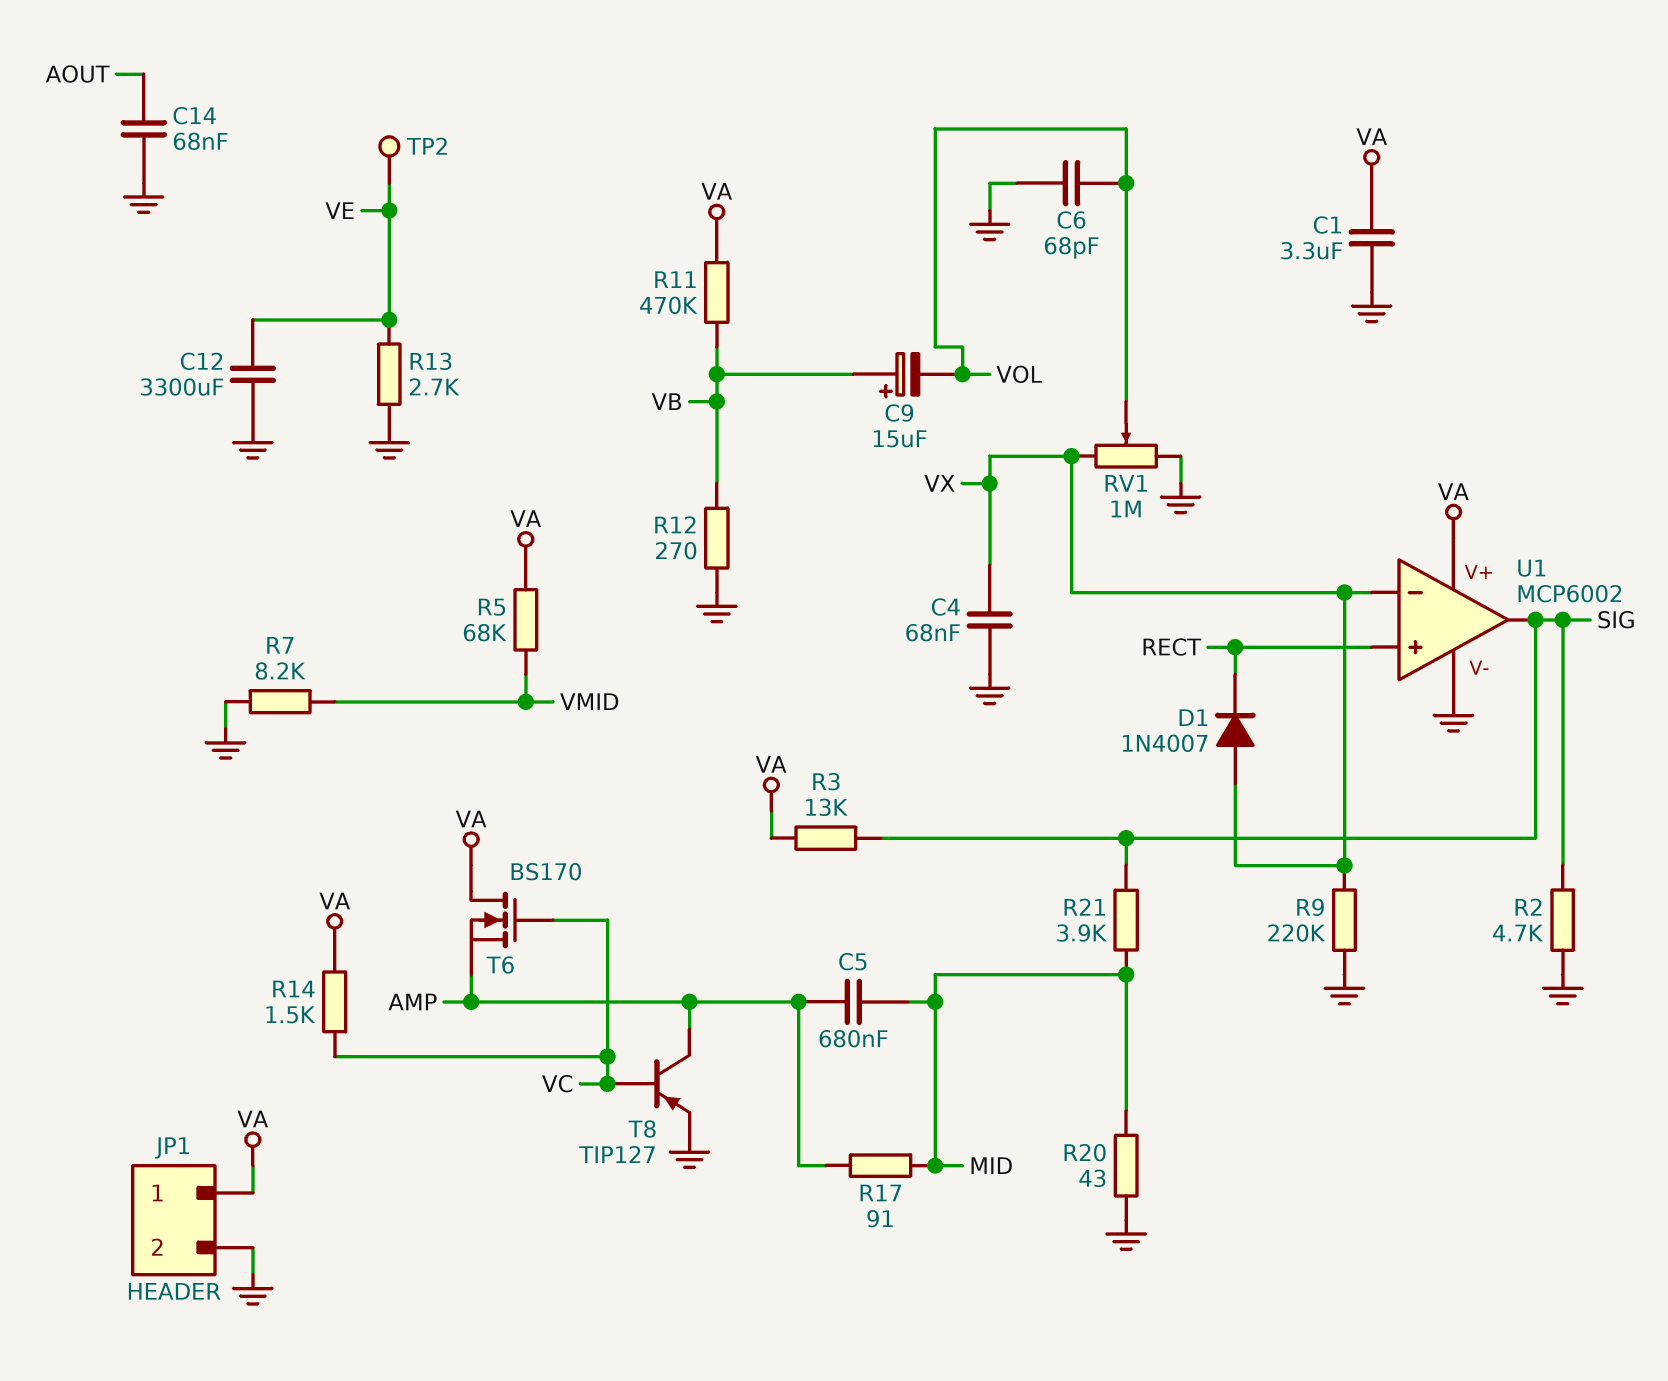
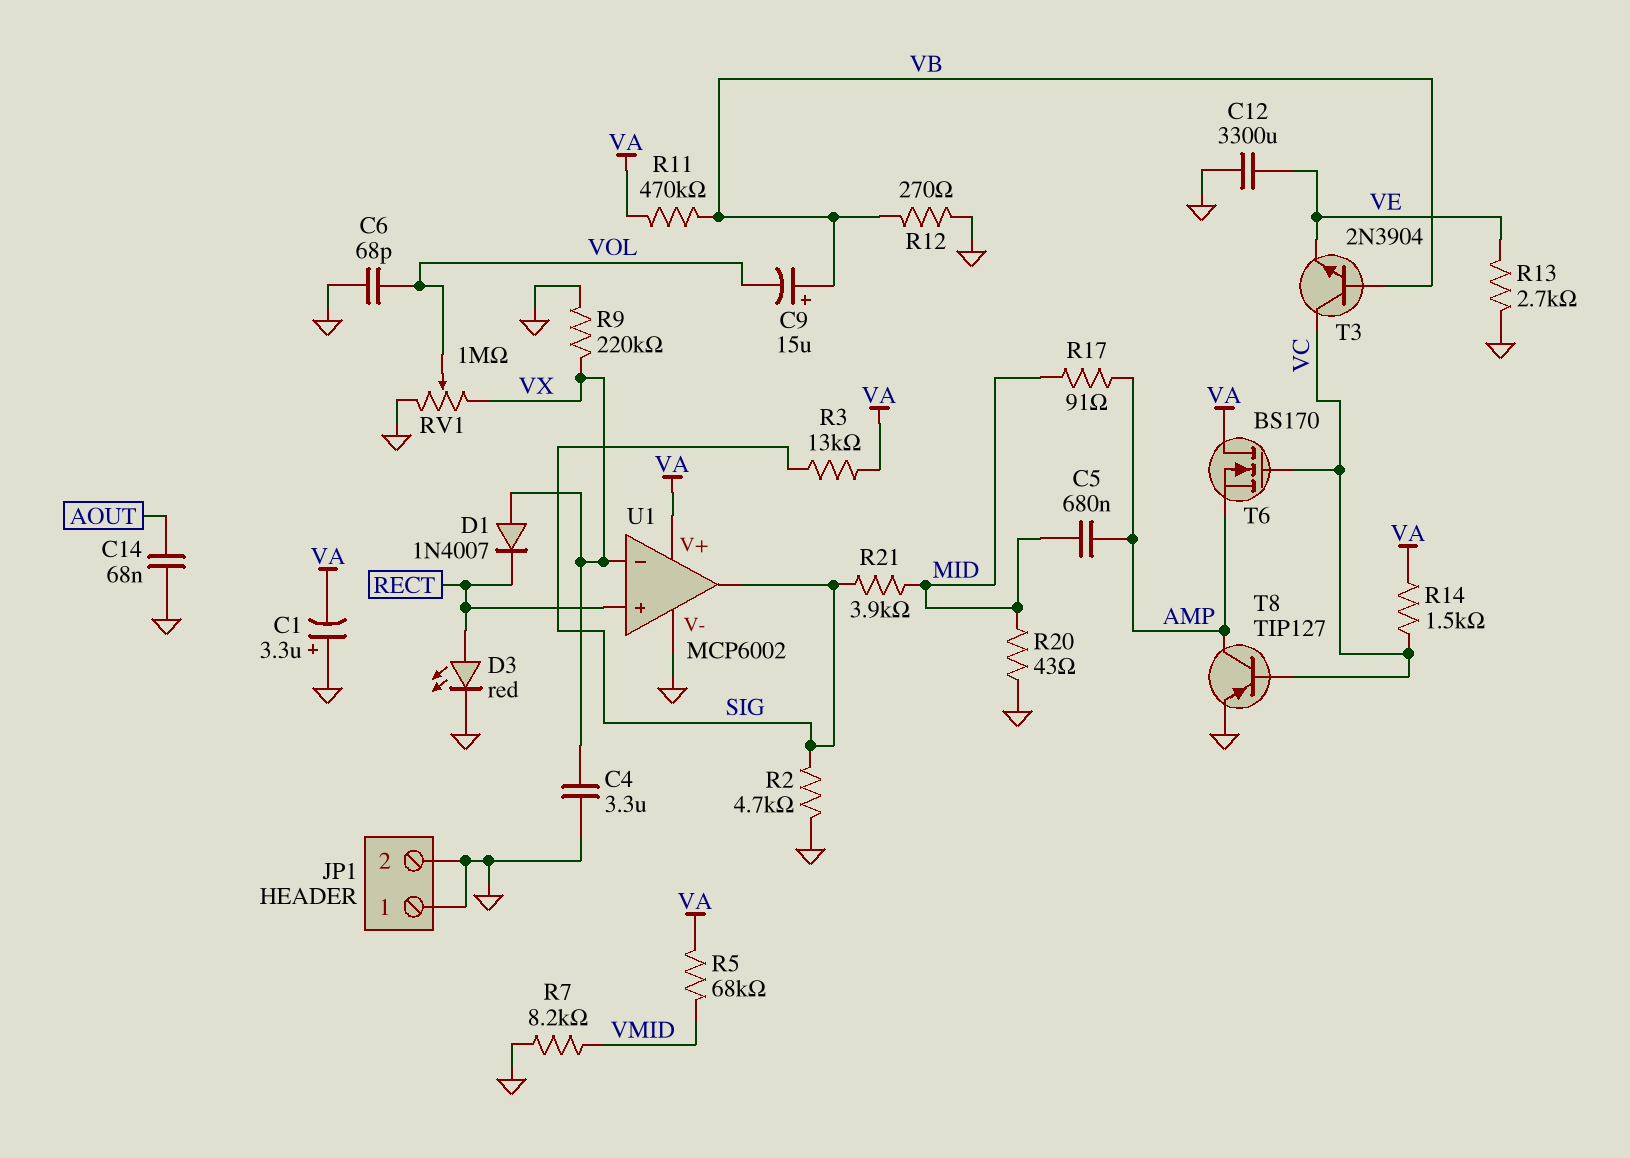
C1: 3.3uF (GND, VA) -> 3.3uF (plus GND, minus VA)
C4: 68nF (GND, VX) -> 3.3uF (GND, VX)
D3: none -> LED red (A RECT, K GND)
JP1 pin 1: VA -> GND
T3: none -> NPN 2N3904 (B VB, C VC, E VE)
TP2: test point (VE) -> none

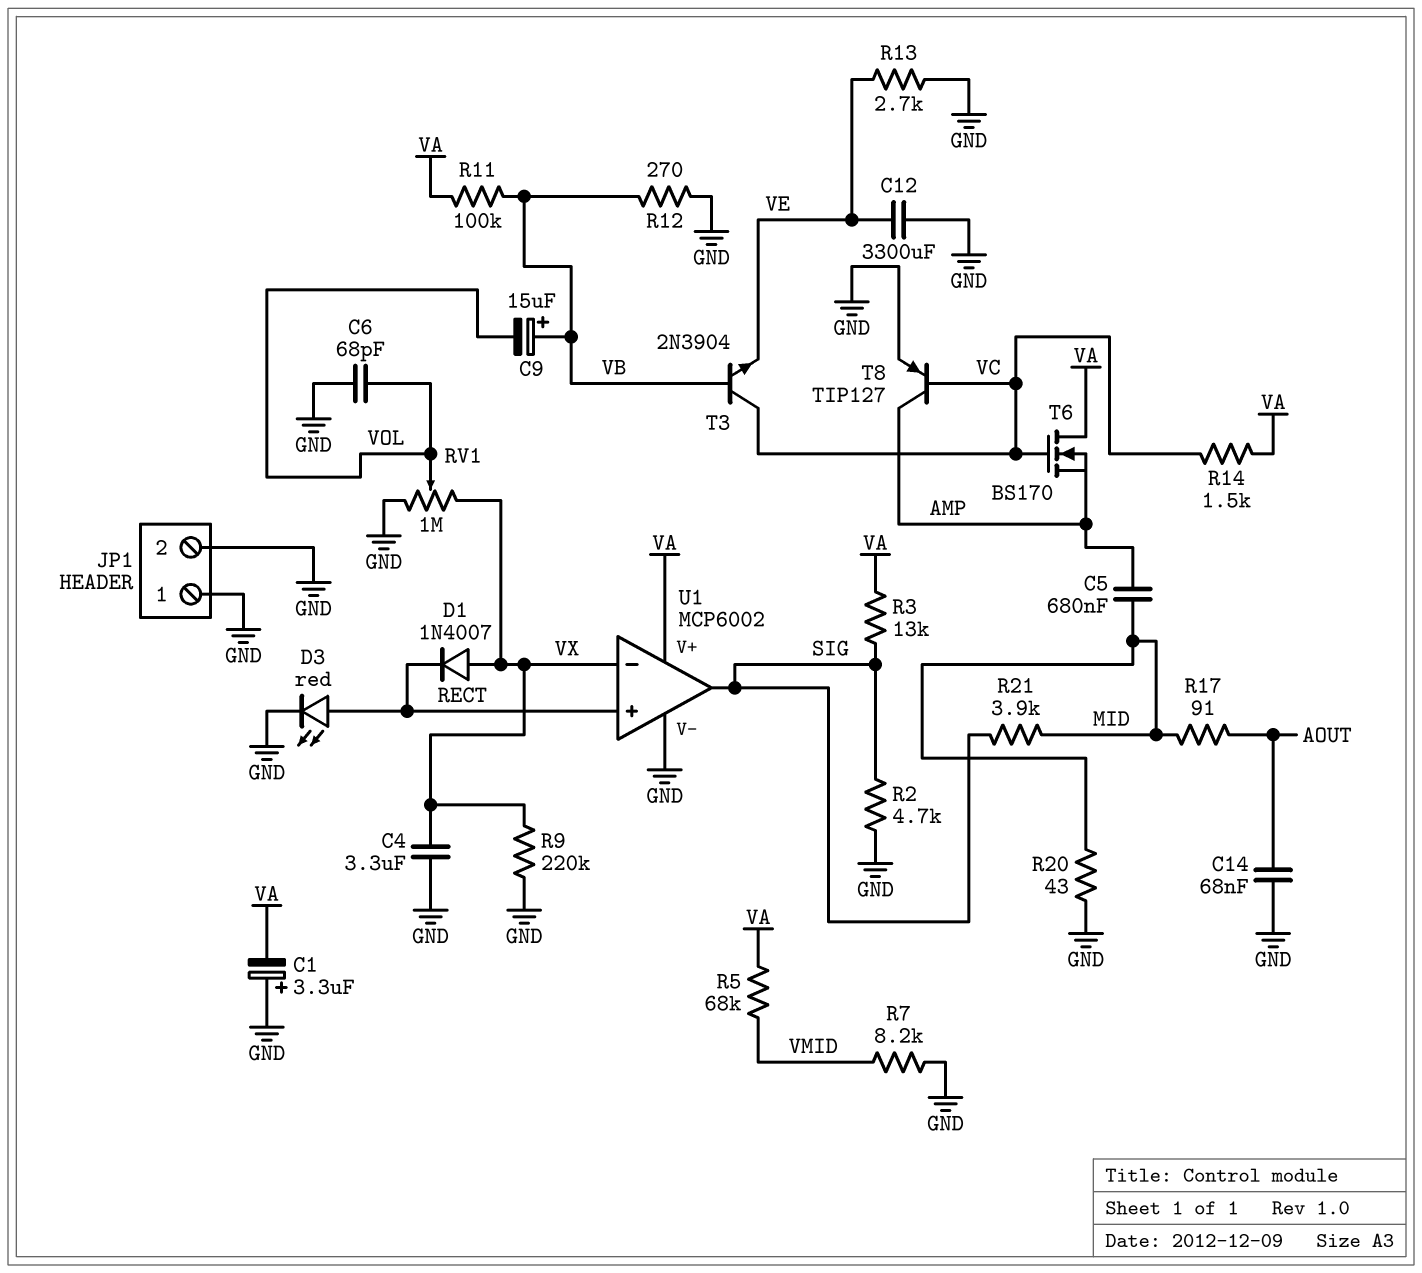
R11: 470k (VA, VB) -> 100k (VA, VB)
R17: 91 (AMP, MID) -> 91 (AOUT, MID)

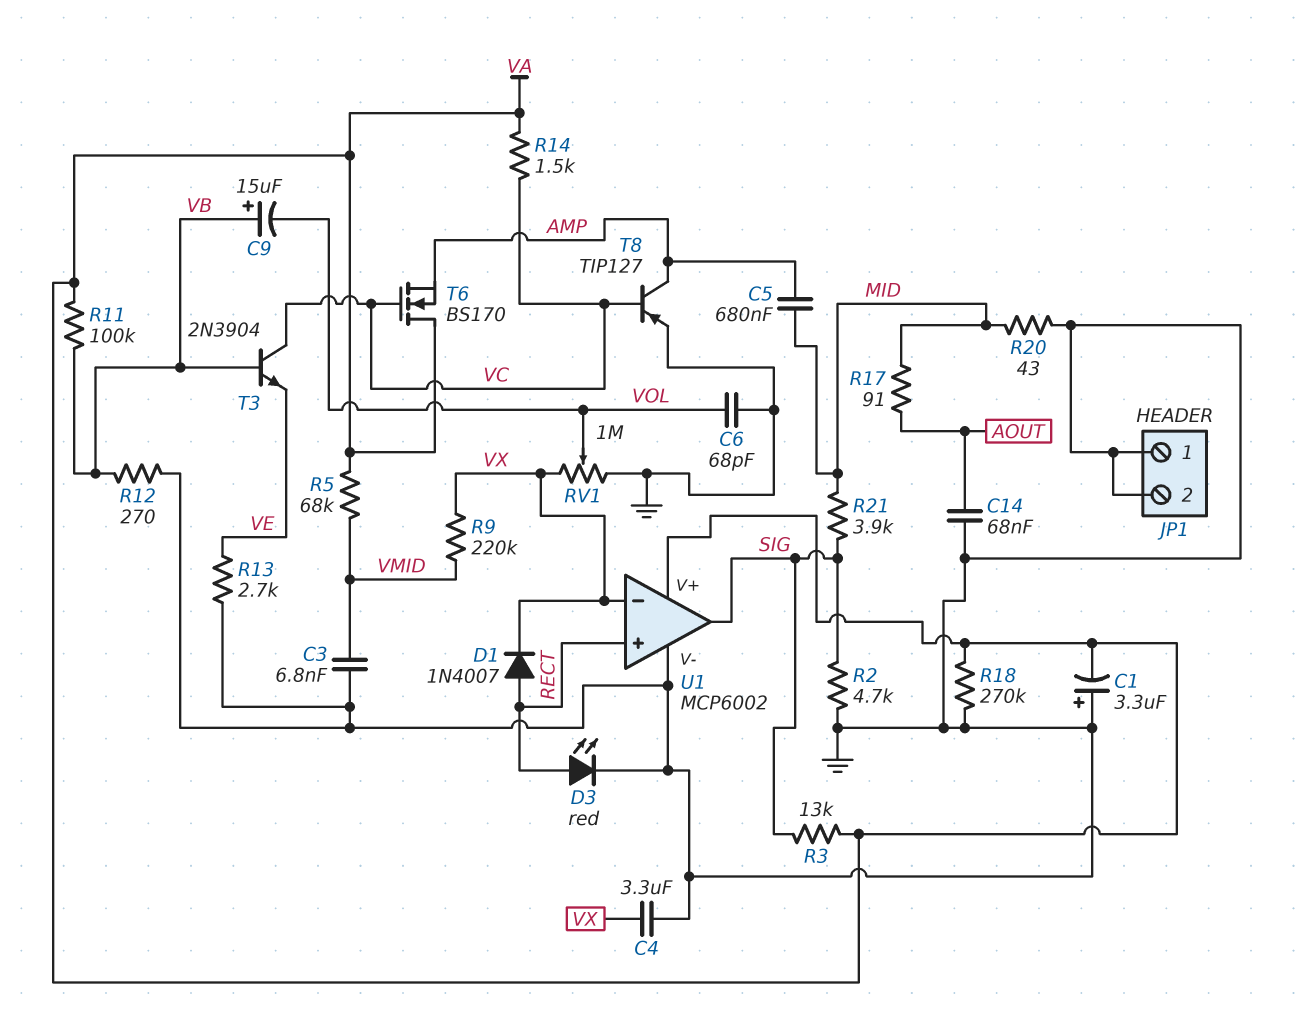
C3: none -> 6.8nF (GND, VMID)
C12: 3300uF (GND, VE) -> none
D1: diode 1N4007 (A VX, K RECT) -> diode 1N4007 (A RECT, K VX)
R7: 8.2k (GND, VMID) -> none
R9: 220k (GND, VX) -> 220k (VMID, VX)
R18: none -> 270k (GND, VA)

